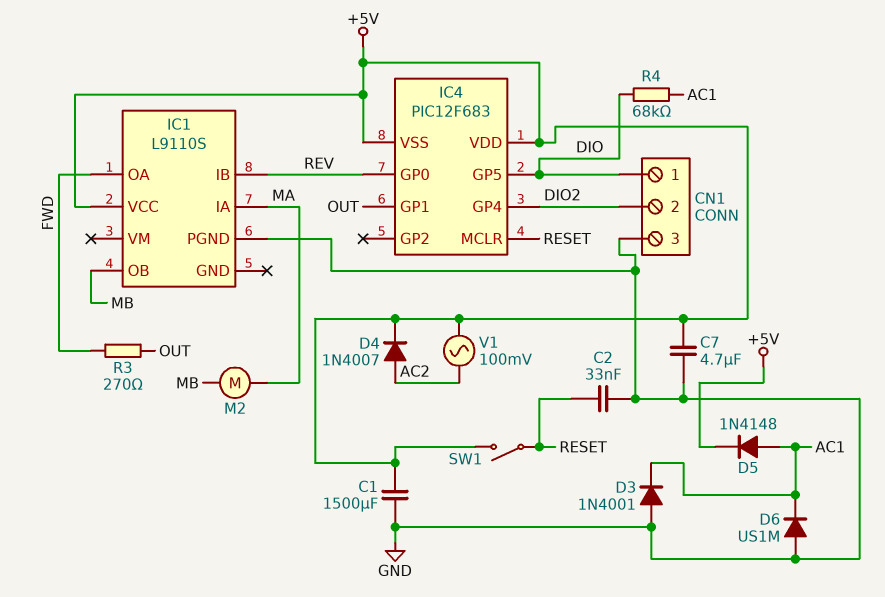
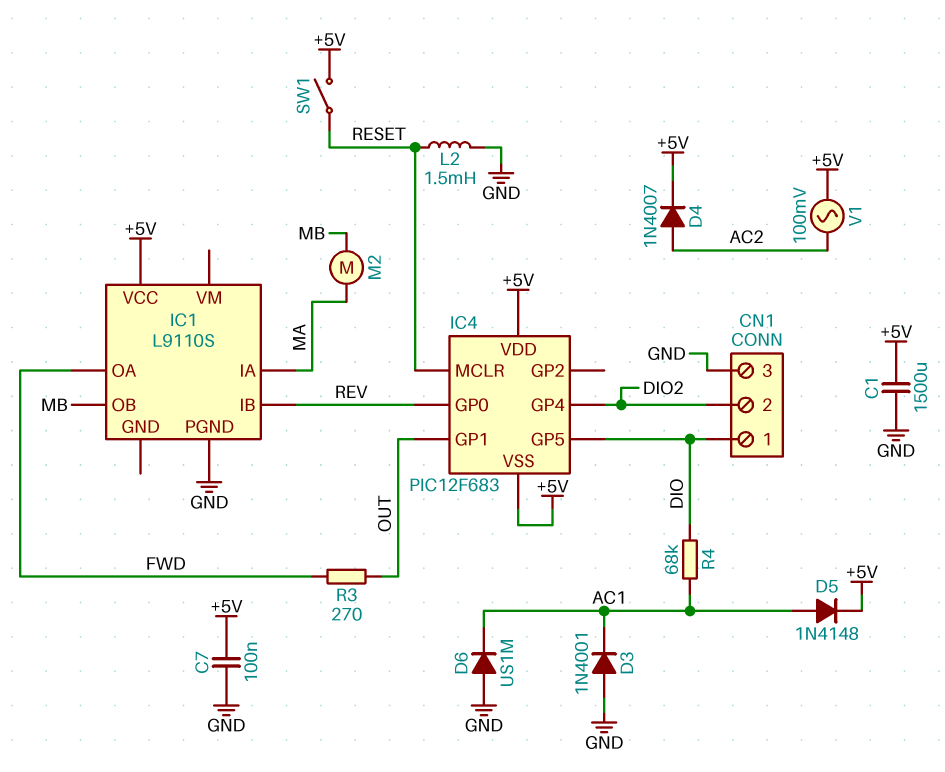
C2: 33nF (GND, RESET) -> none
C7: 4.7uF (+5V, GND) -> 100nF (+5V, GND)
L2: none -> 1.5mH (GND, RESET)

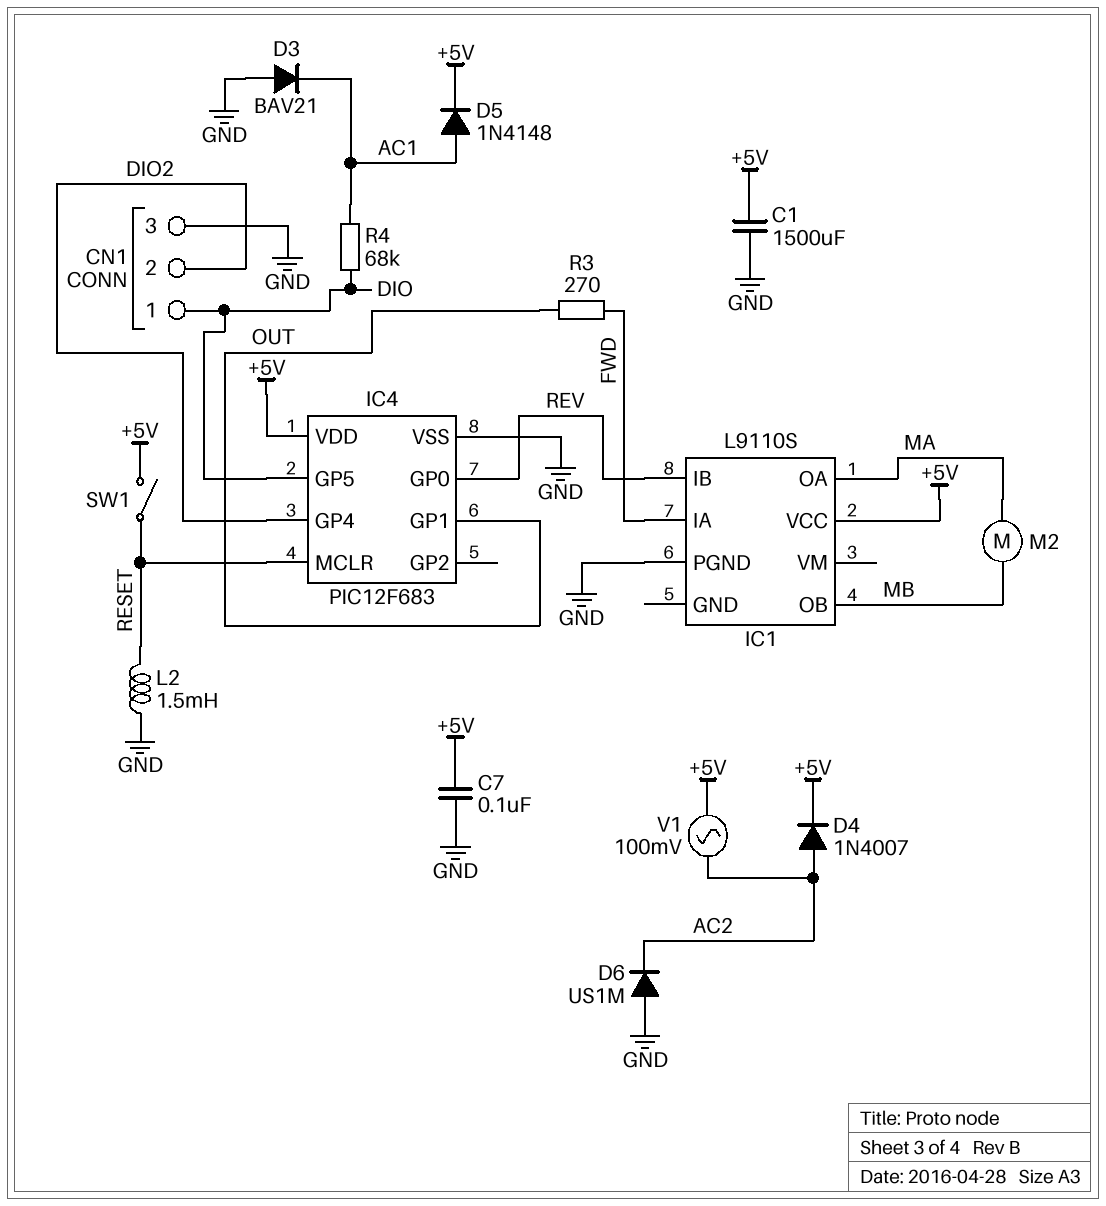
D3: diode 1N4001 (A GND, K AC1) -> diode BAV21 (A GND, K AC1)
D6: diode US1M (A GND, K AC1) -> diode US1M (A GND, K AC2)
IC1 pin IA: MA -> FWD
IC1 pin OA: FWD -> MA
IC4 pin VSS: +5V -> GND

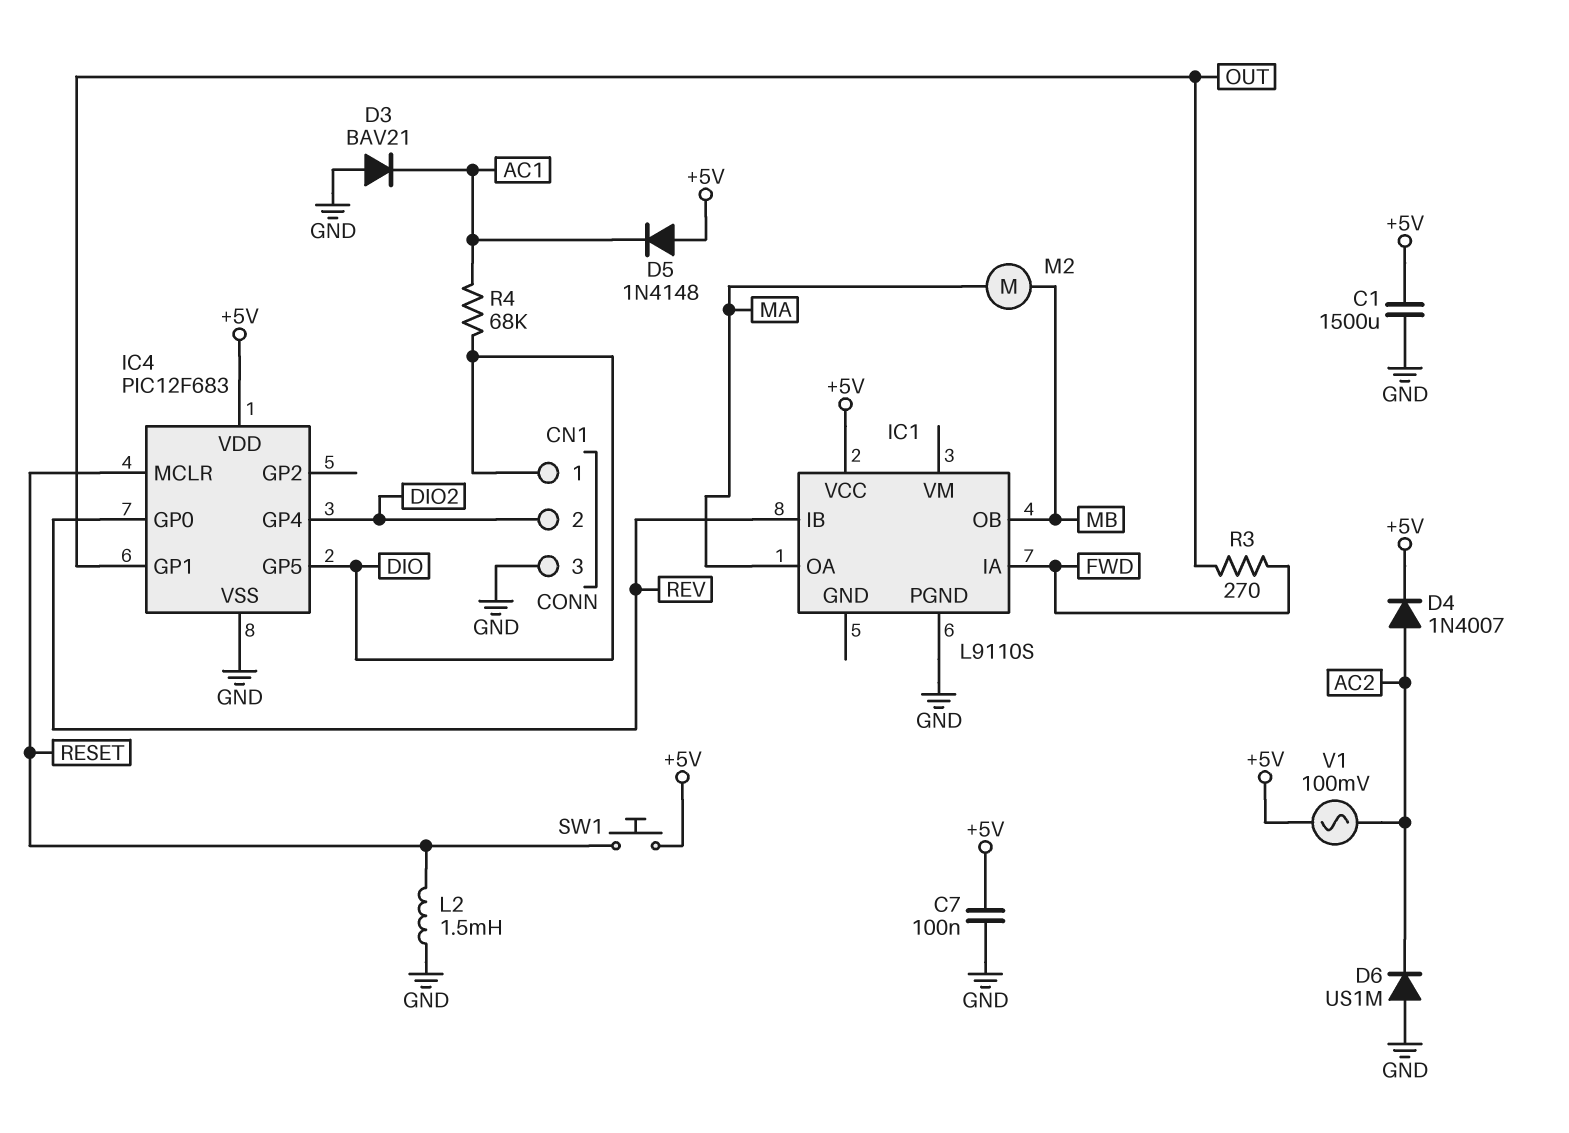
D5: diode 1N4148 (A AC1, K +5V) -> diode 1N4148 (A +5V, K AC1)
SW1: switch (+5V, RESET) -> button (+5V, RESET)

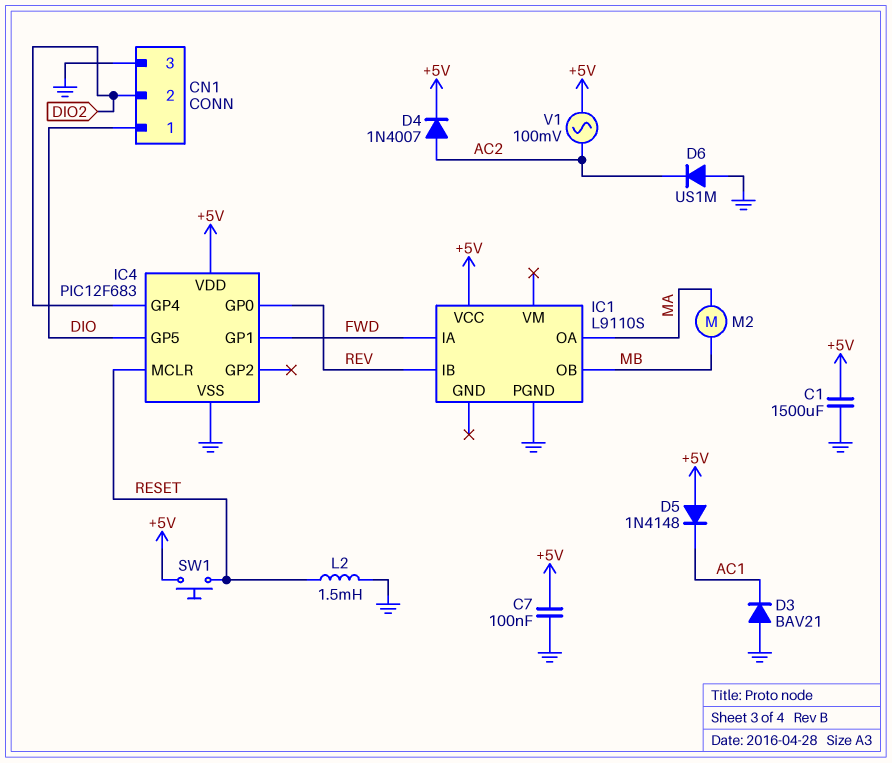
IC4 pin GP1: OUT -> FWD
R3: 270 (FWD, OUT) -> none
R4: 68k (AC1, DIO) -> none

